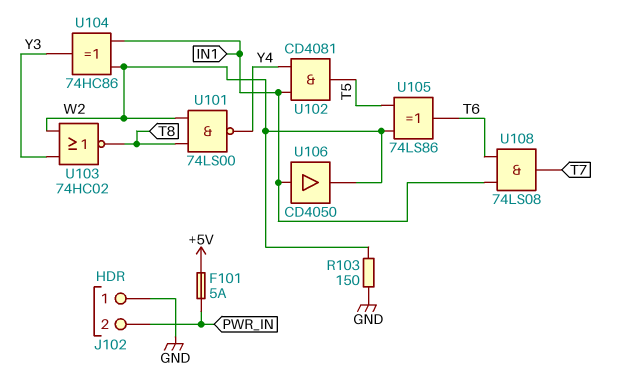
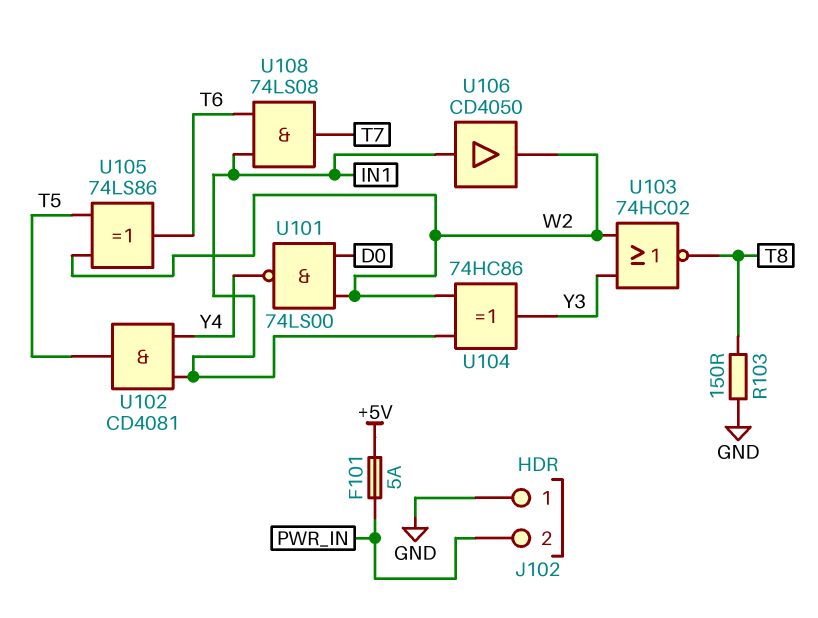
R103: 150 (GND, W2) -> 150 (GND, T8)
U101: NAND 74LS00 (in T8, in W2, out Y4) -> NAND 74LS00 (in D0, in W2, out Y4)

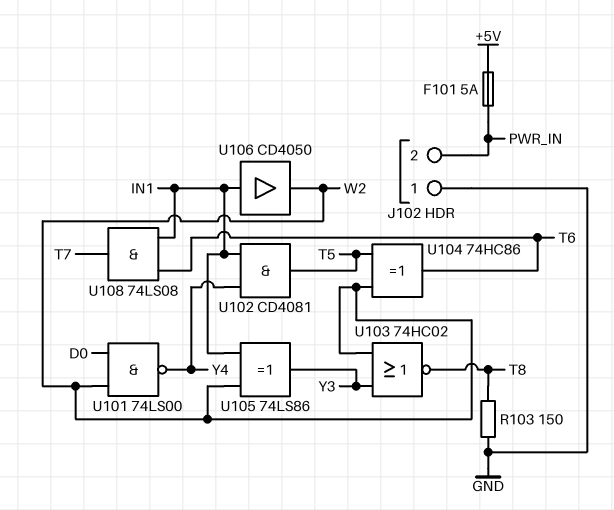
U104: XOR 74HC86 (in IN1, in W2, out Y3) -> XOR 74HC86 (in T5, in W2, out T6)
U105: XOR 74LS86 (in T5, in W2, out T6) -> XOR 74LS86 (in IN1, in W2, out Y3)

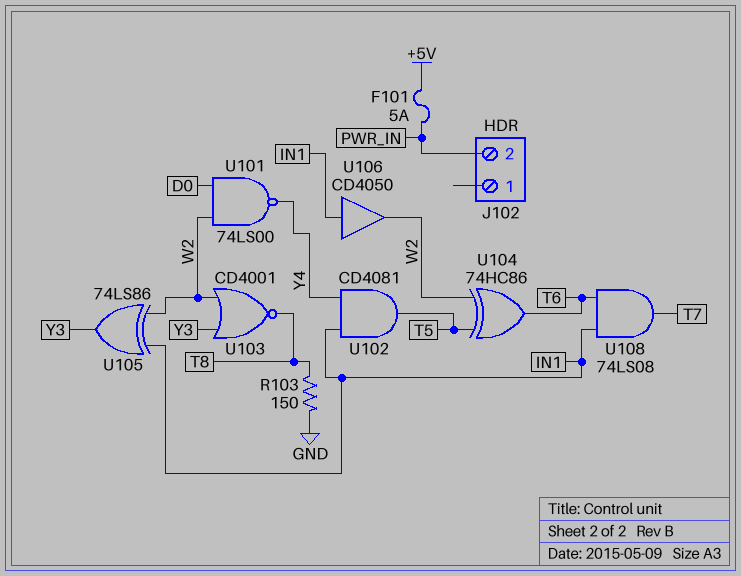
J102 pin 1: GND -> none
U103: NOR 74HC02 (in W2, in Y3, out T8) -> NOR CD4001 (in W2, in Y3, out T8)

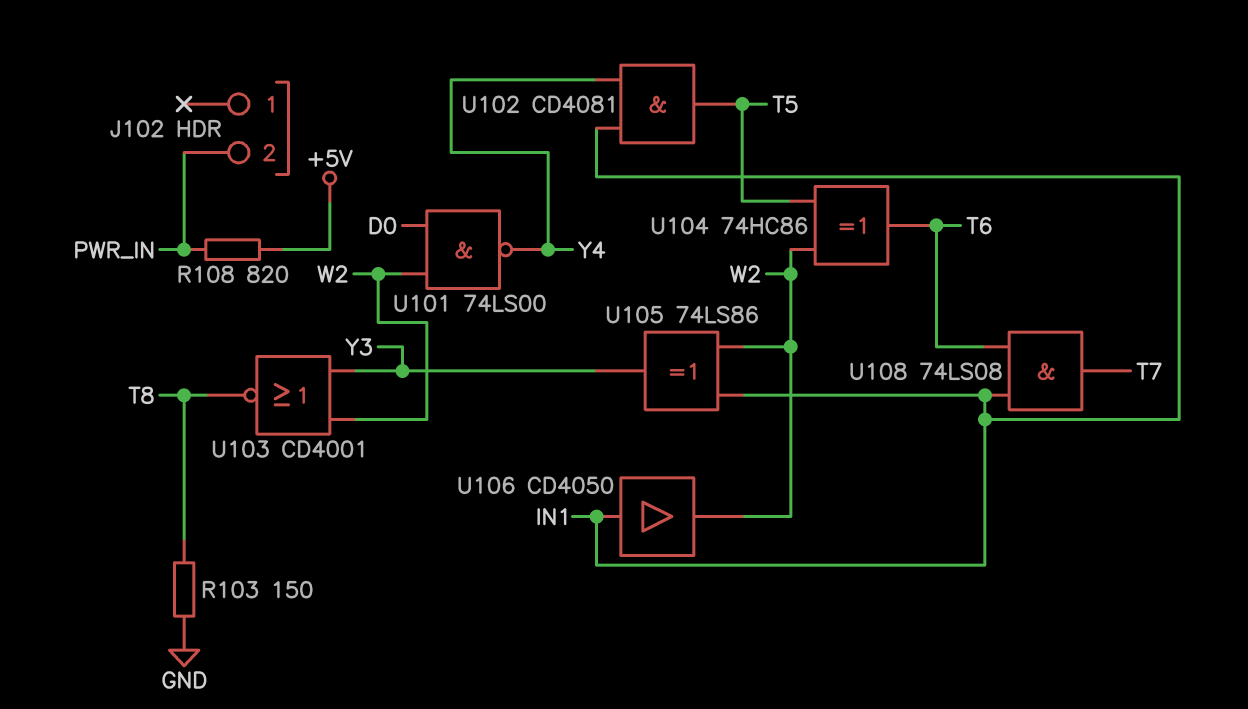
F101: 5A (+5V, PWR_IN) -> none
R108: none -> 820 (+5V, PWR_IN)

